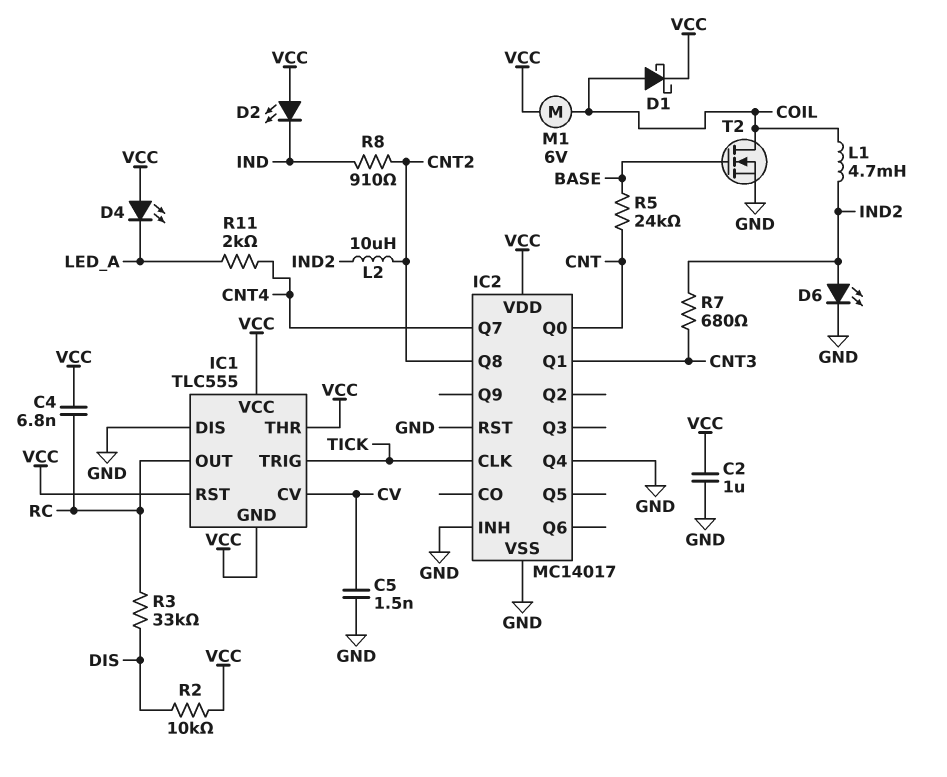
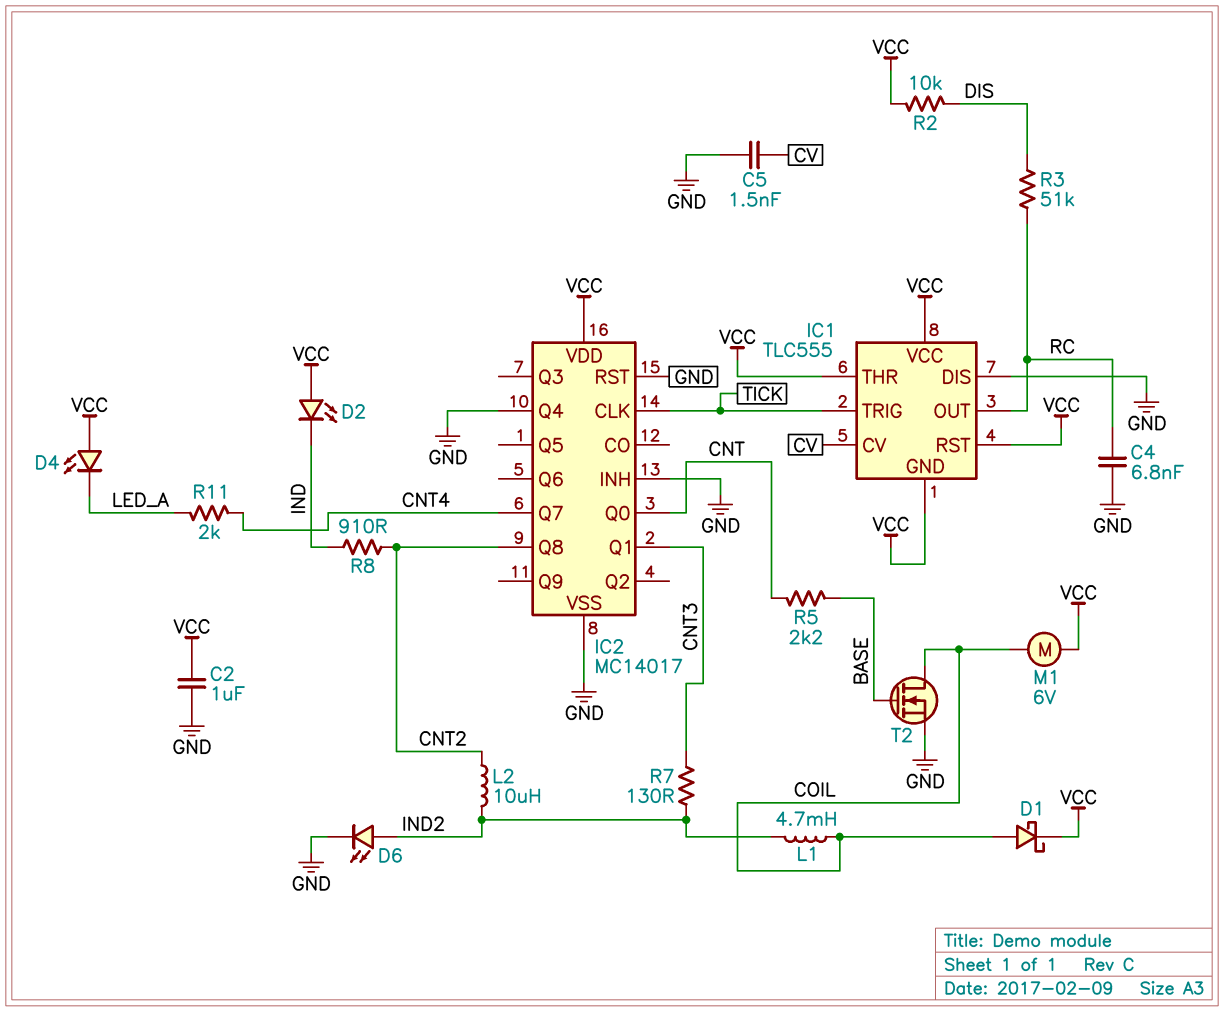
C4: 6.8nF (RC, VCC) -> 6.8nF (GND, RC)
R3: 33k (DIS, RC) -> 51k (DIS, RC)
R5: 24k (BASE, CNT) -> 2.2k (BASE, CNT)
R7: 680 (CNT3, IND2) -> 130 (CNT3, IND2)

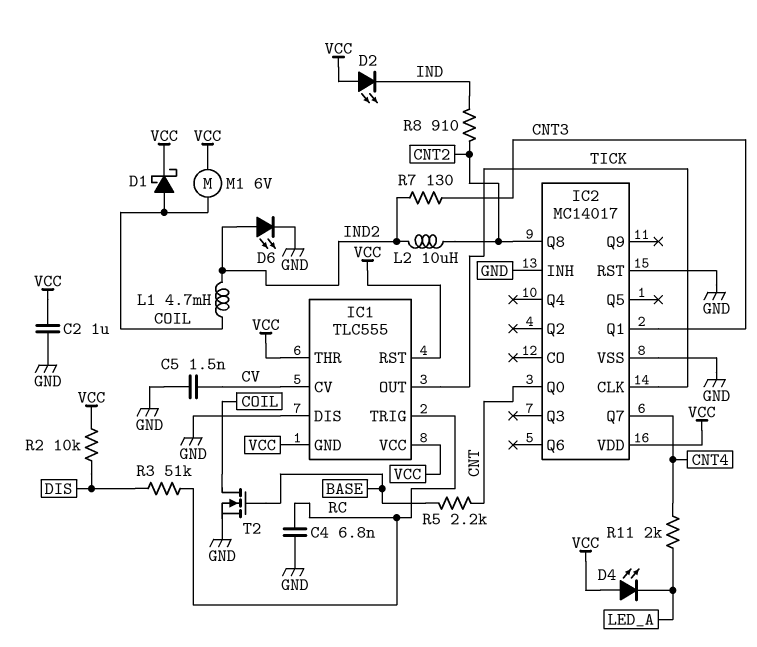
IC1 pin OUT: RC -> TICK
IC1 pin TRIG: TICK -> RC
IC2 pin Q4: GND -> none

